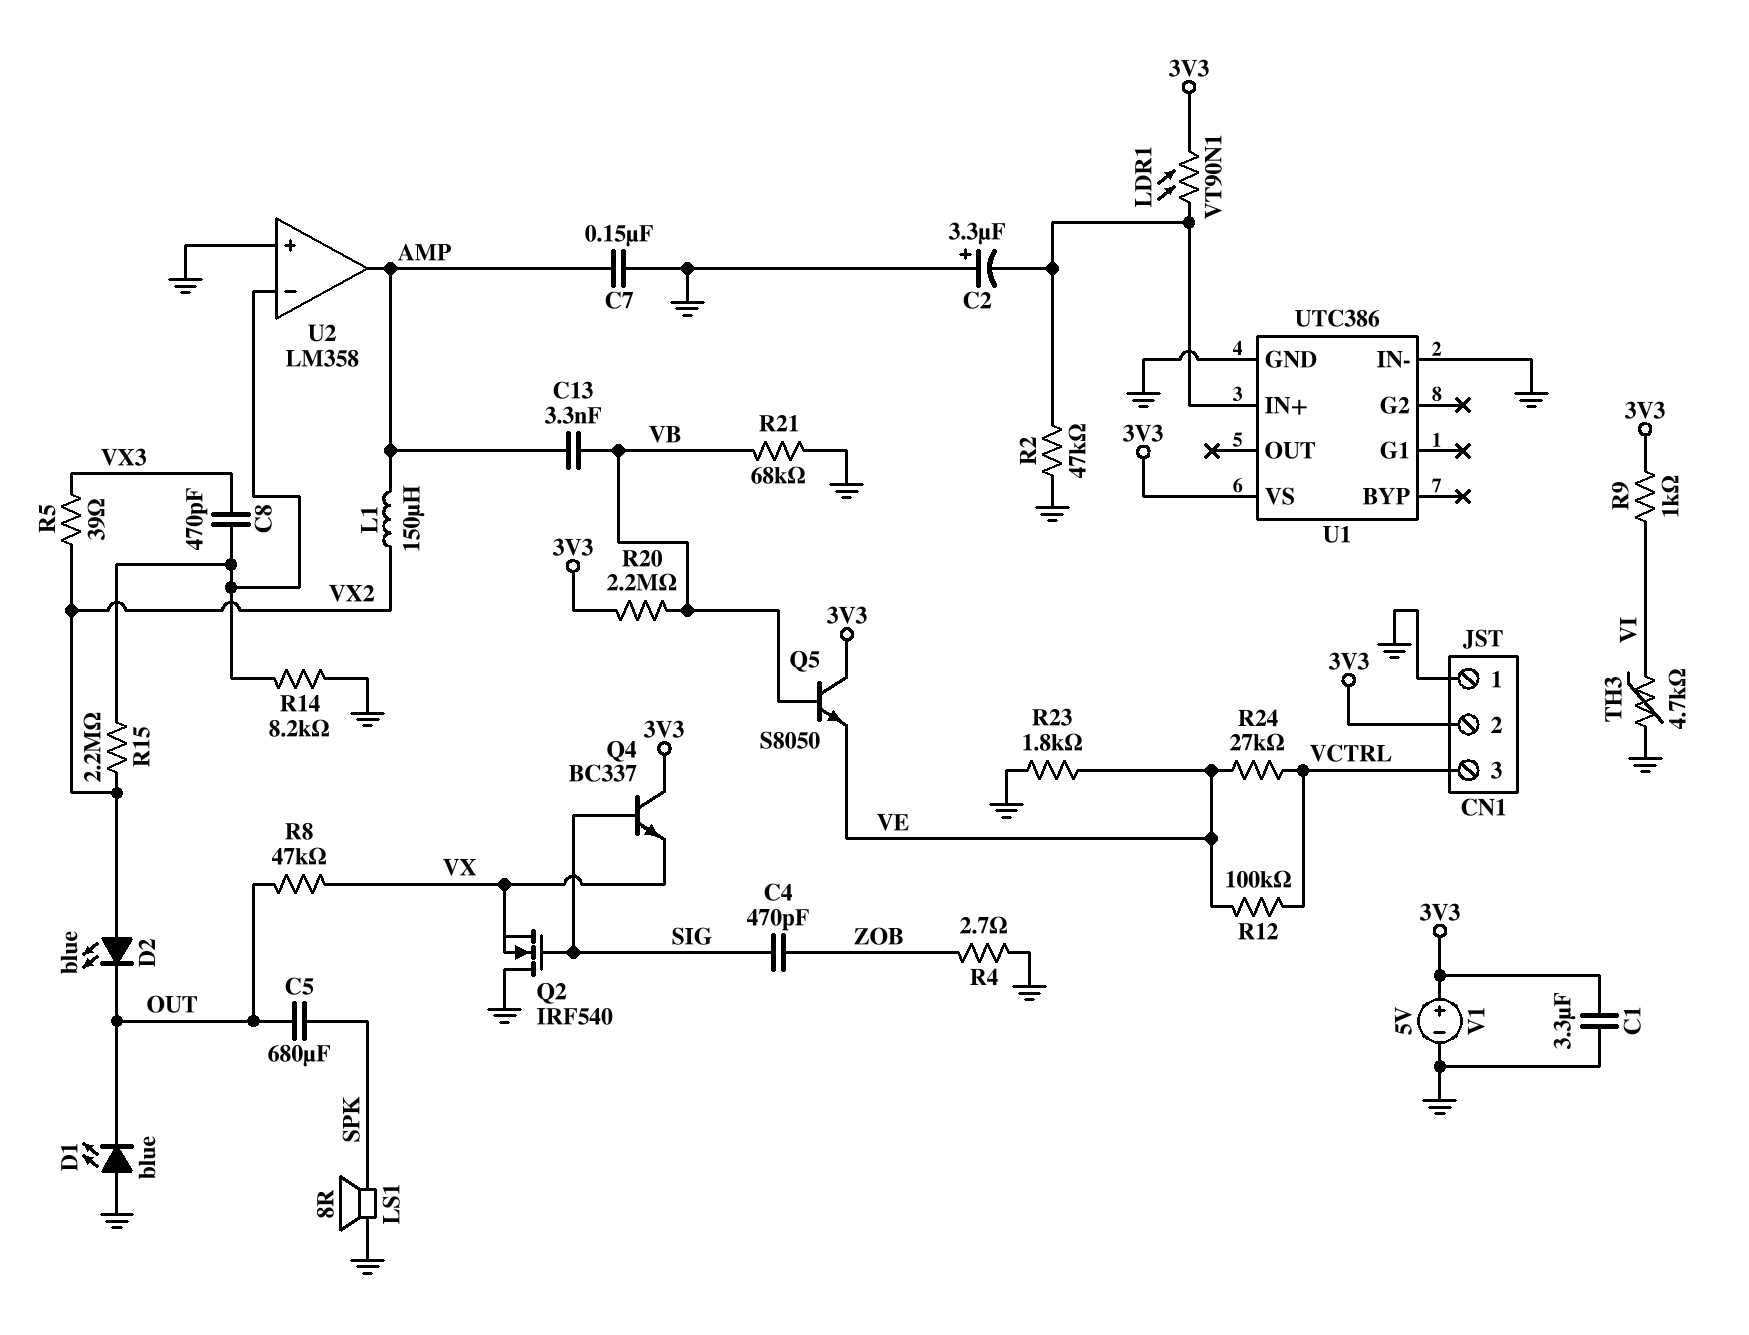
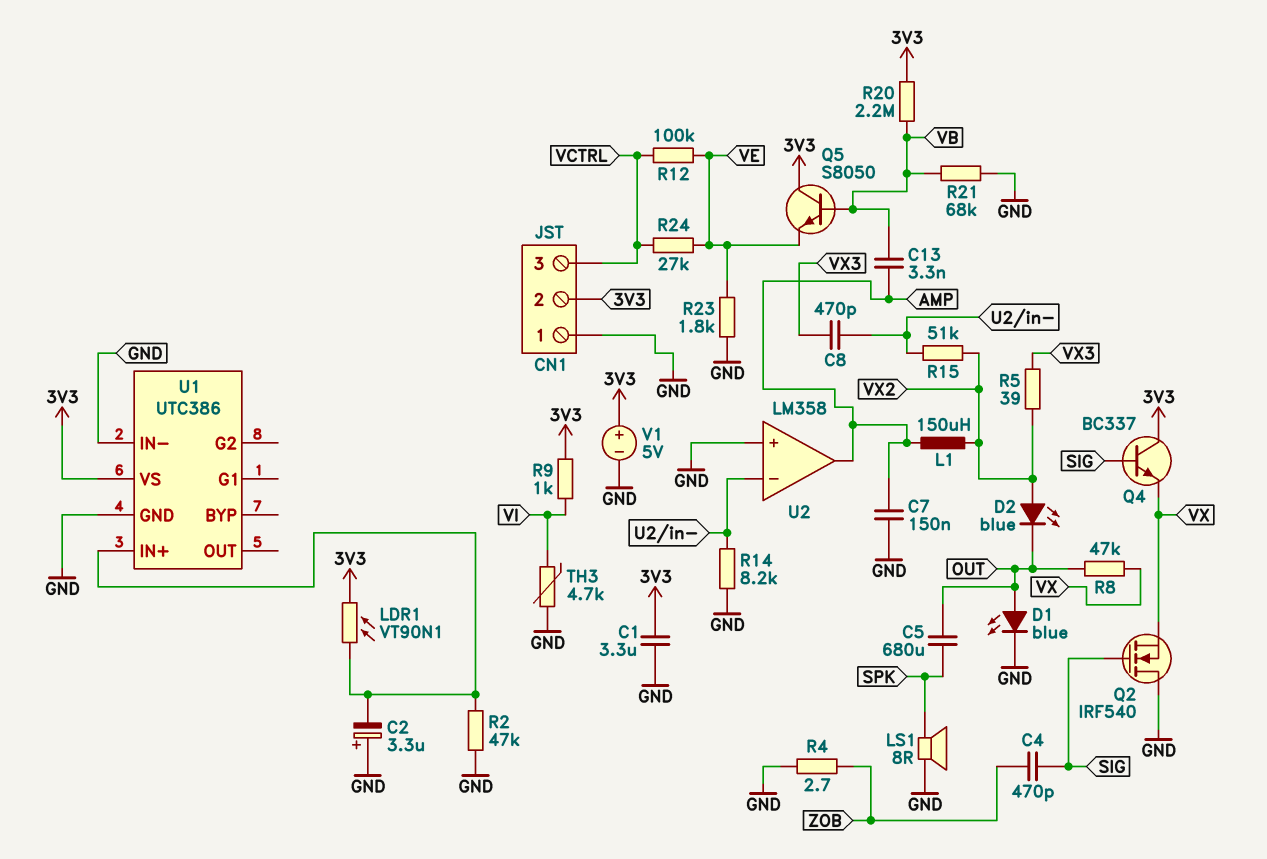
D1: LED blue (A GND, K OUT) -> LED blue (A OUT, K GND)
R15: 2.2M (U2/in-, VX2) -> 51k (U2/in-, VX2)

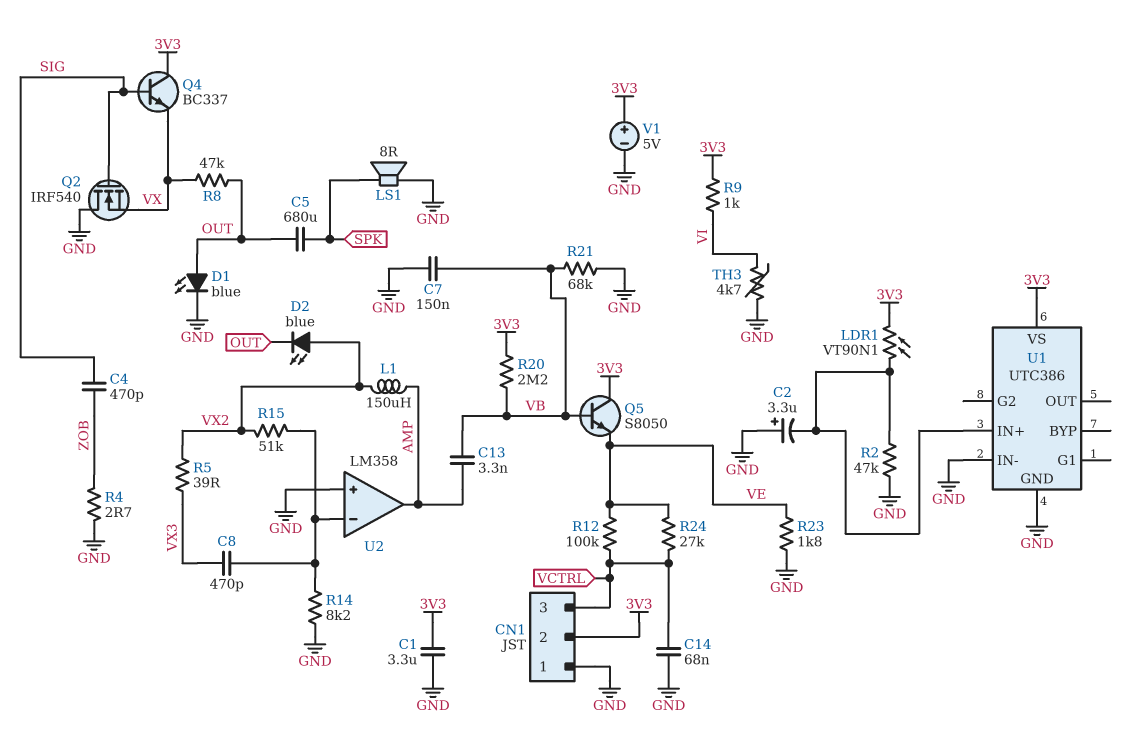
C7: 150nF (AMP, GND) -> 150nF (GND, VB)
C14: none -> 68nF (GND, VCTRL)

